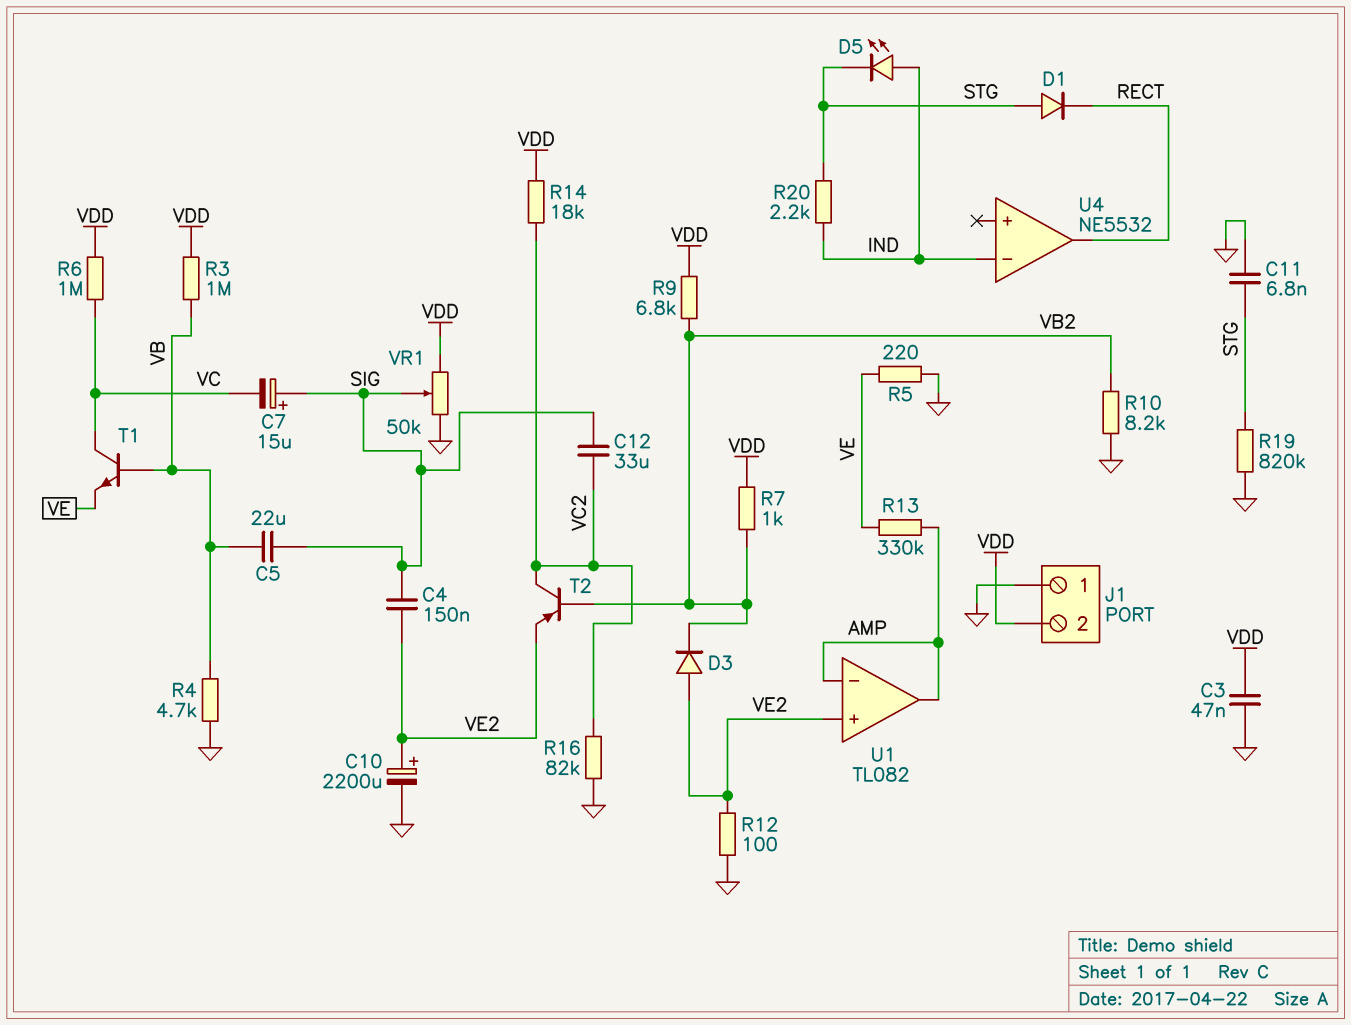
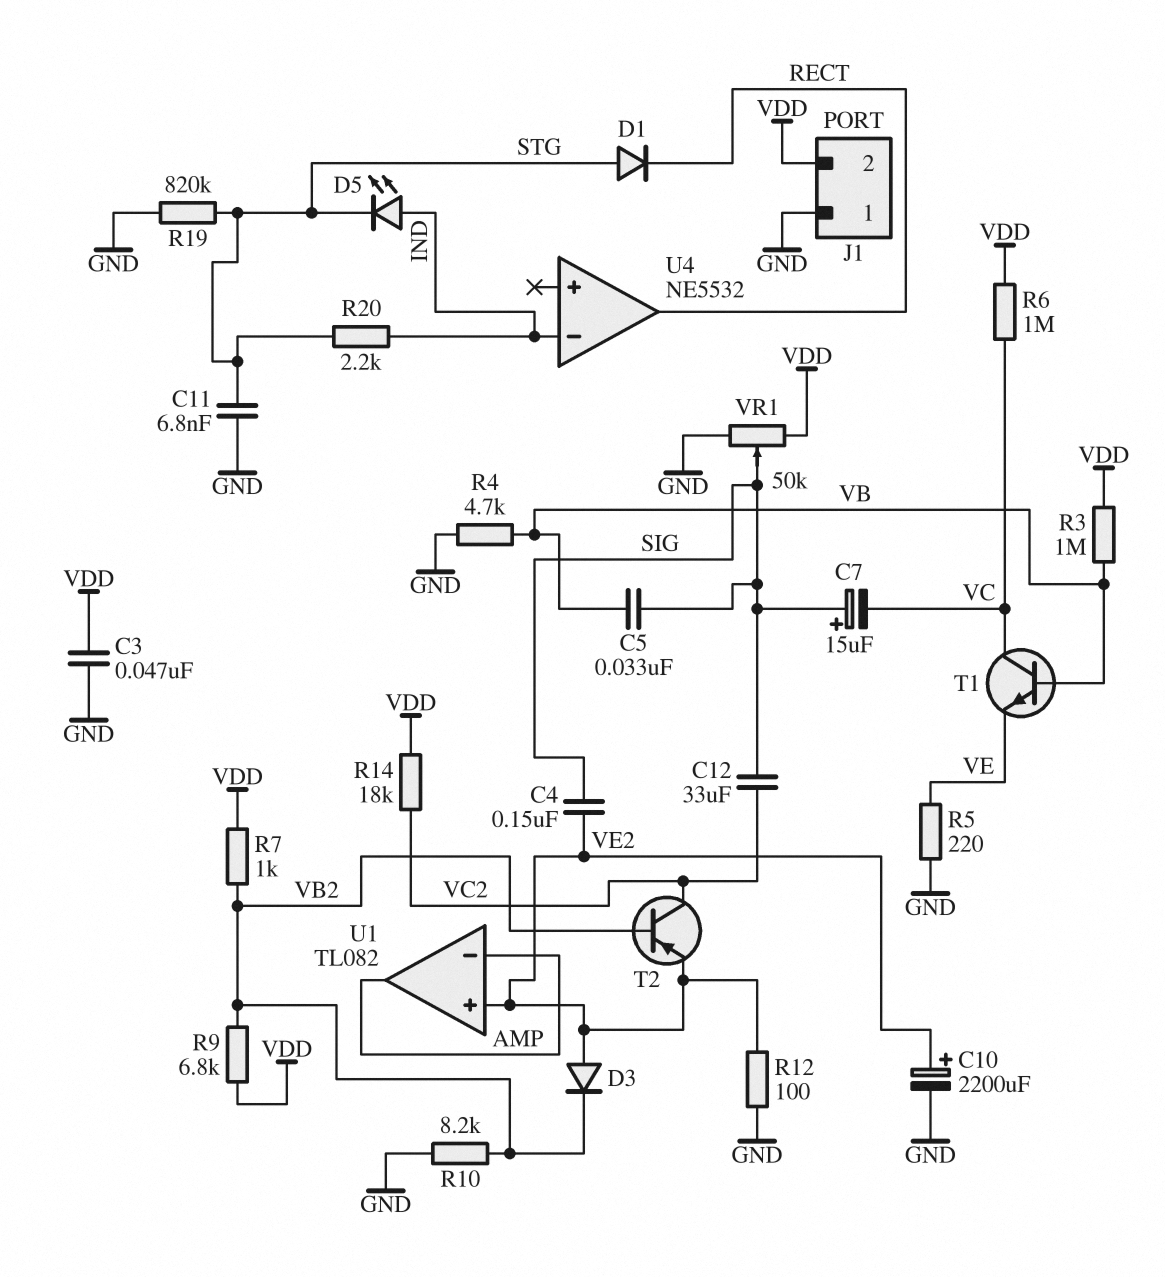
C5: 22uF (SIG, VB) -> 33nF (SIG, VB)
R13: 330k (AMP, VE) -> none
R16: 82k (GND, VC2) -> none

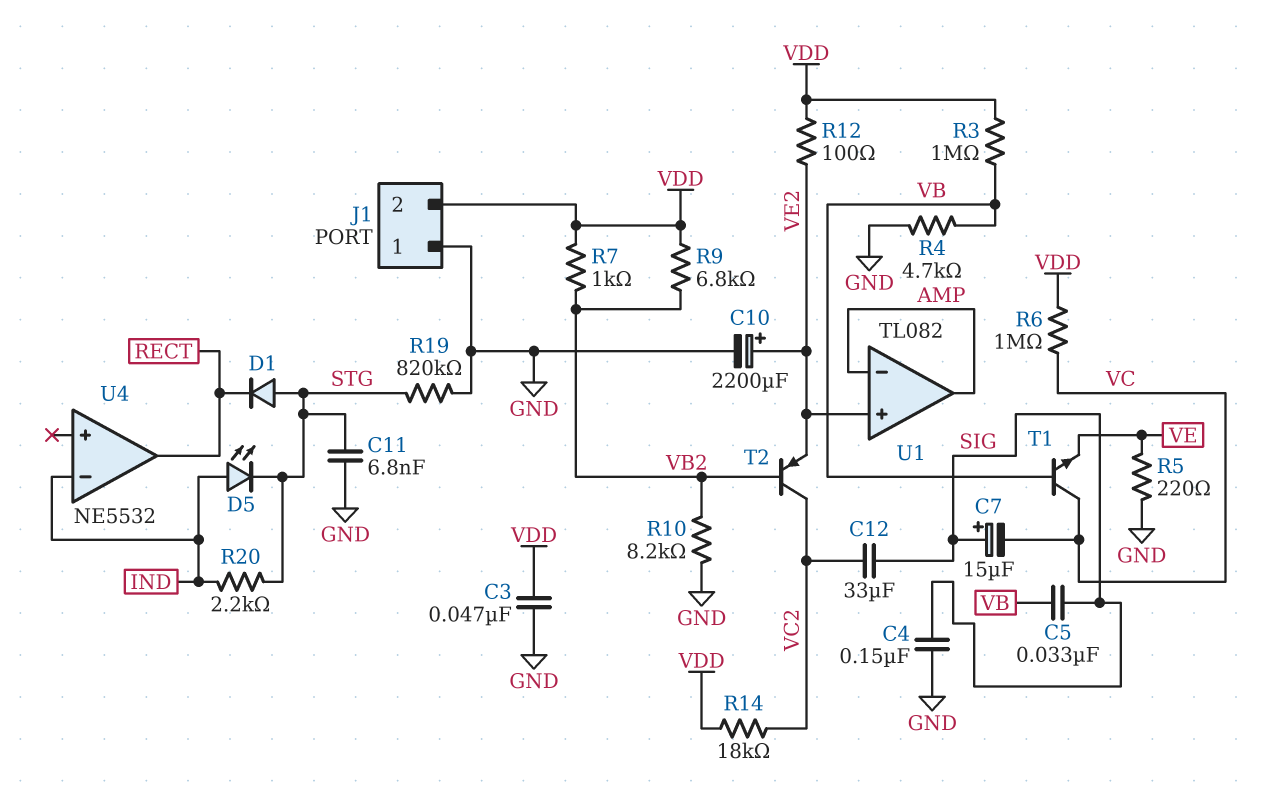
C4: 150nF (SIG, VE2) -> 150nF (GND, SIG)
D3: diode (A VE2, K VB2) -> none
R12: 100 (GND, VE2) -> 100 (VDD, VE2)
VR1: 50k (GND, VDD, wiper SIG) -> none

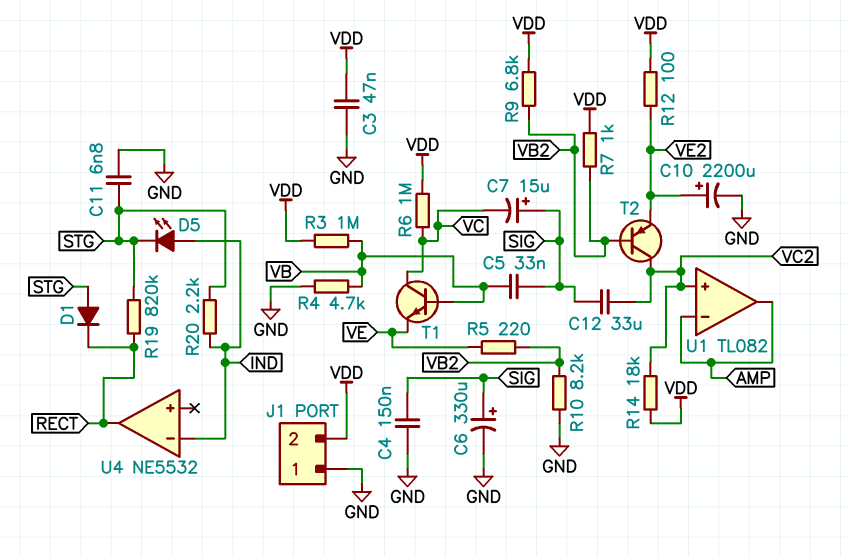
C6: none -> 330uF (plus SIG, minus GND)
R5: 220 (GND, VE) -> 220 (VB2, VE)
R19: 820k (GND, STG) -> 820k (RECT, STG)
U1 pin in+: VE2 -> VC2

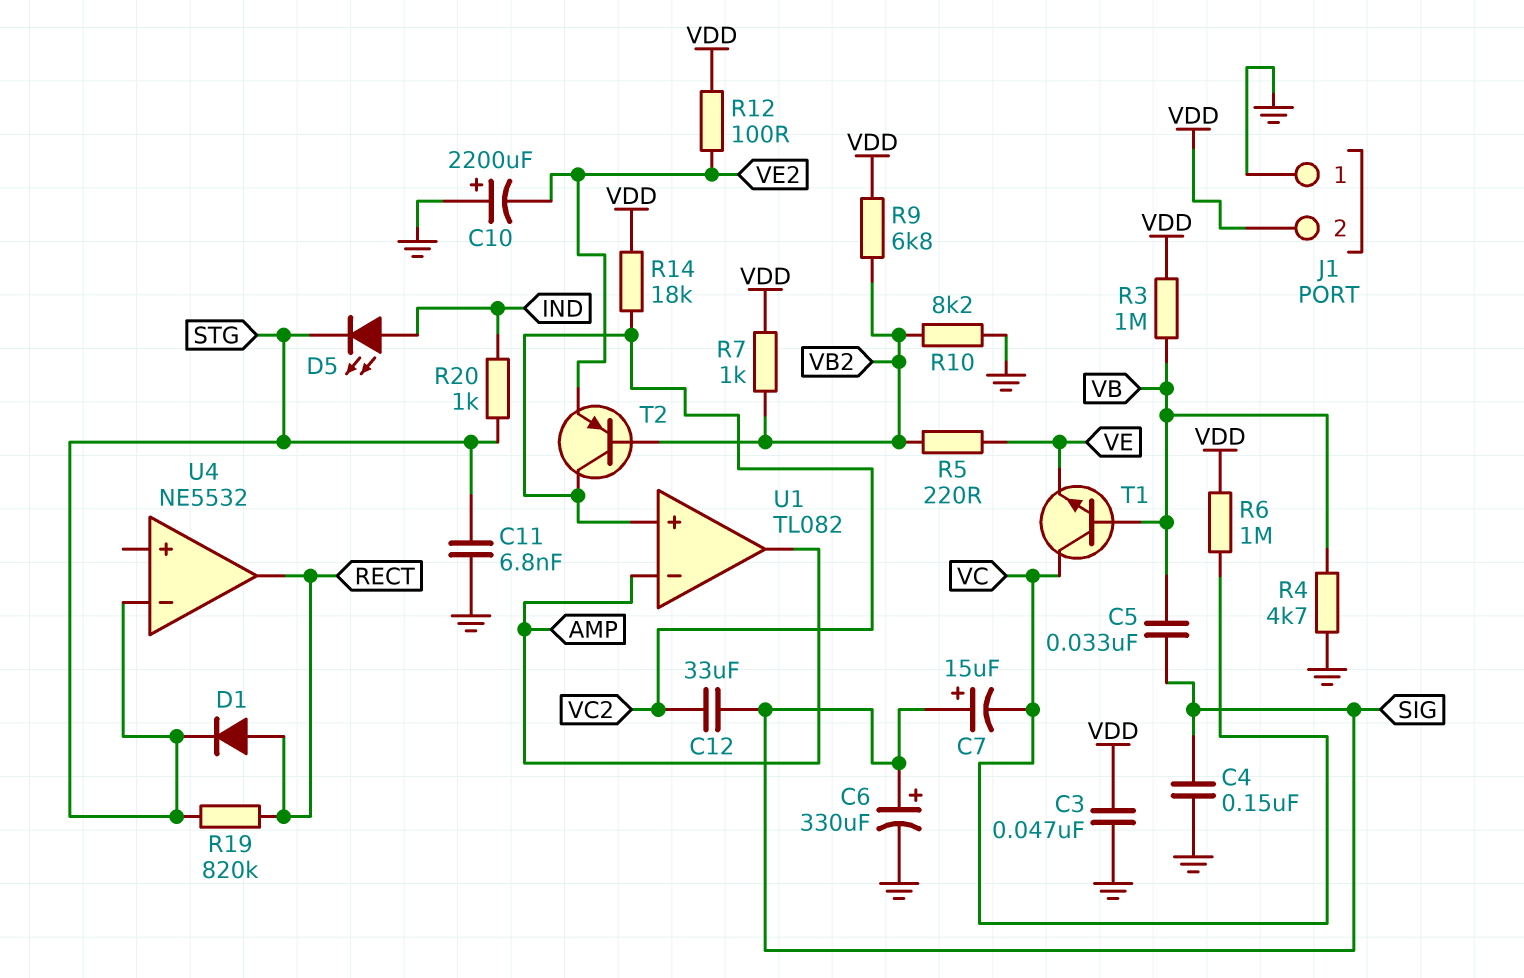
C10: 2200uF (plus VE2, minus GND) -> 2200uF (plus GND, minus VE2)
D1: diode (A STG, K RECT) -> diode (A RECT, K STG)
R20: 2.2k (IND, STG) -> 1k (IND, STG)
U4 pin in-: IND -> STG

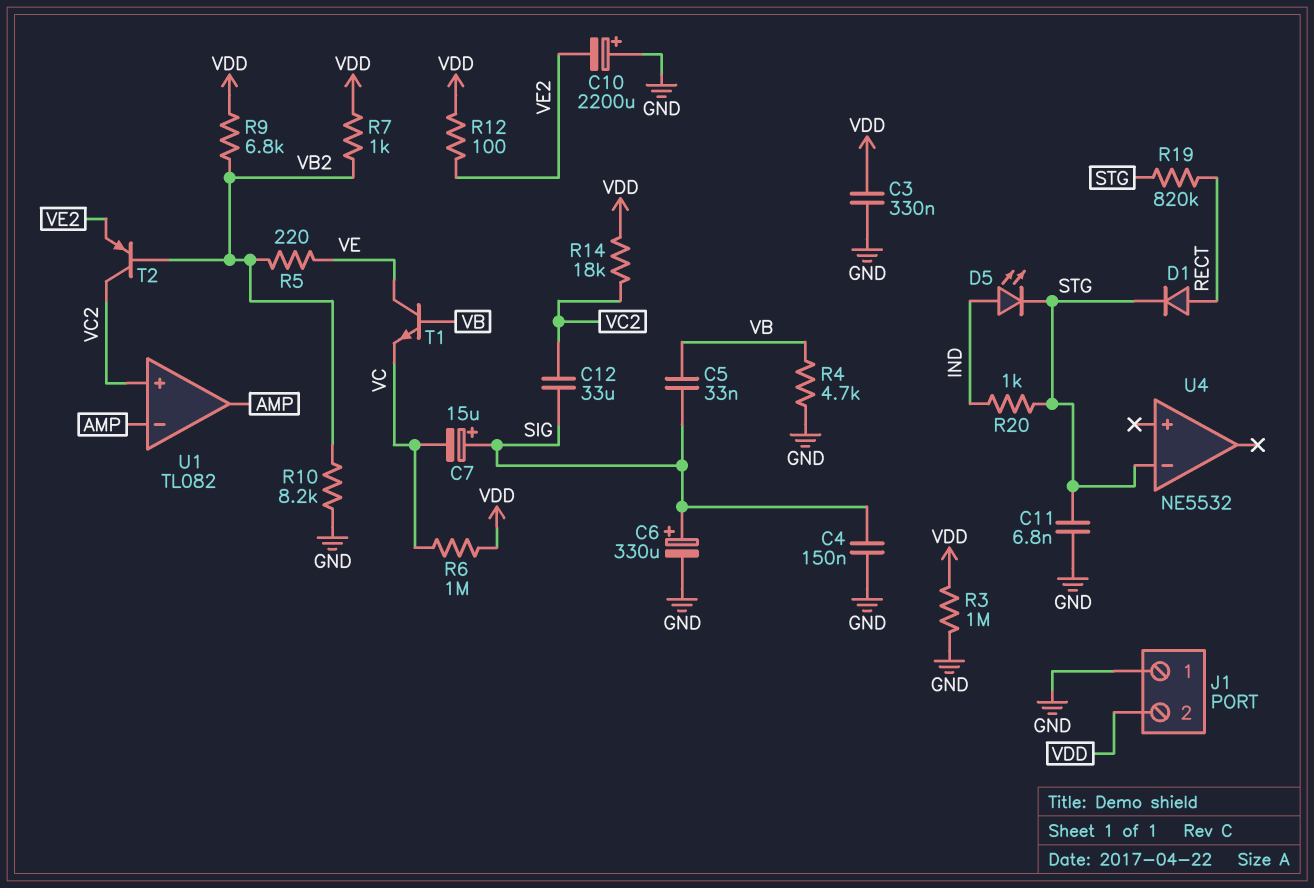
C3: 47nF (GND, VDD) -> 330nF (GND, VDD)
R3: 1M (VB, VDD) -> 1M (GND, VDD)
T1: NPN (B VB, C VC, E VE) -> NPN (B VB, C VE, E VC)
U4 pin out: RECT -> none

